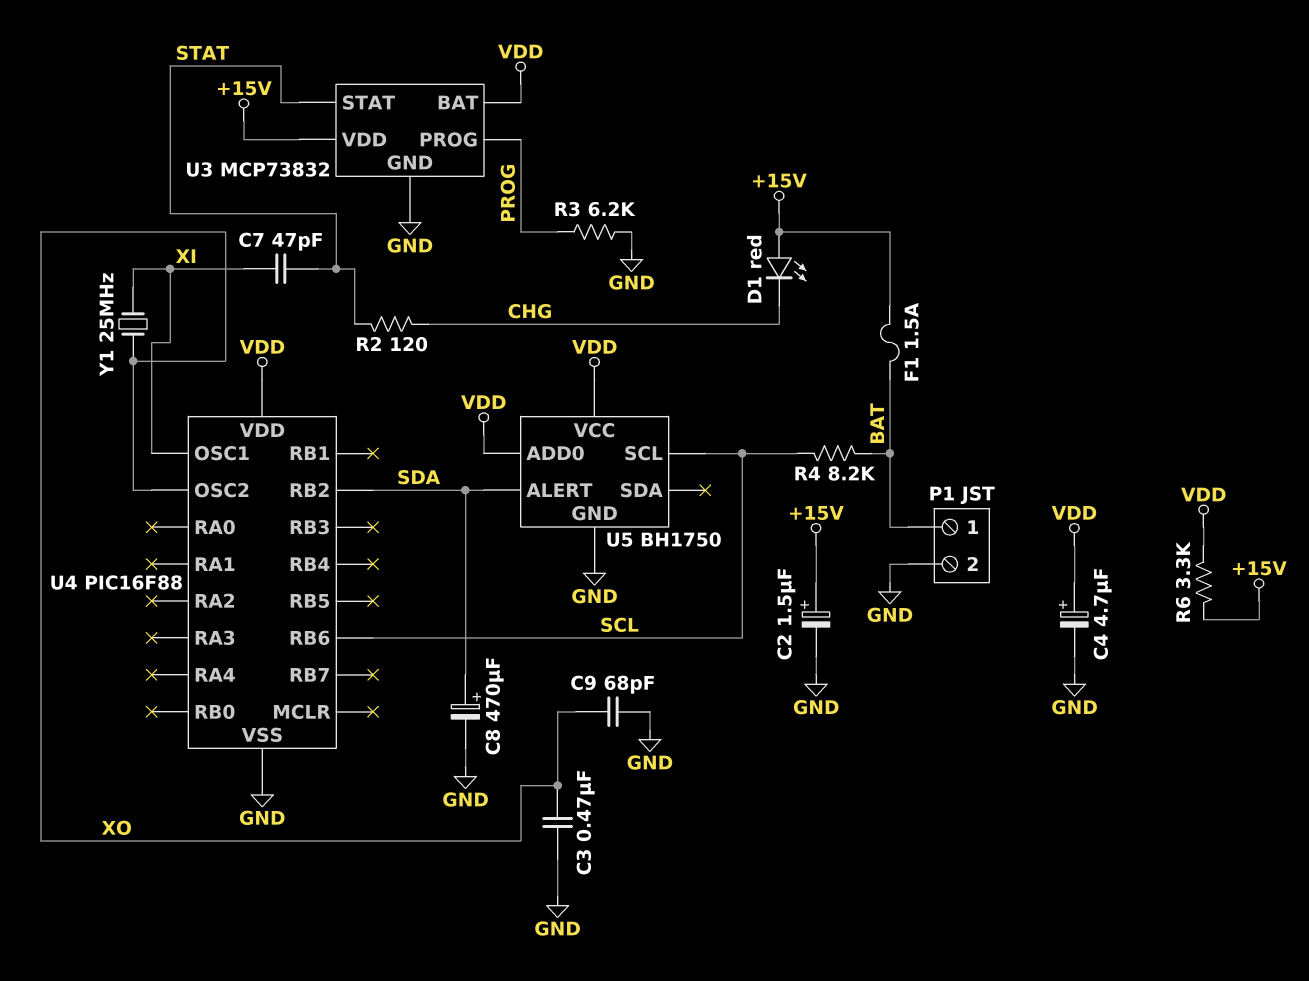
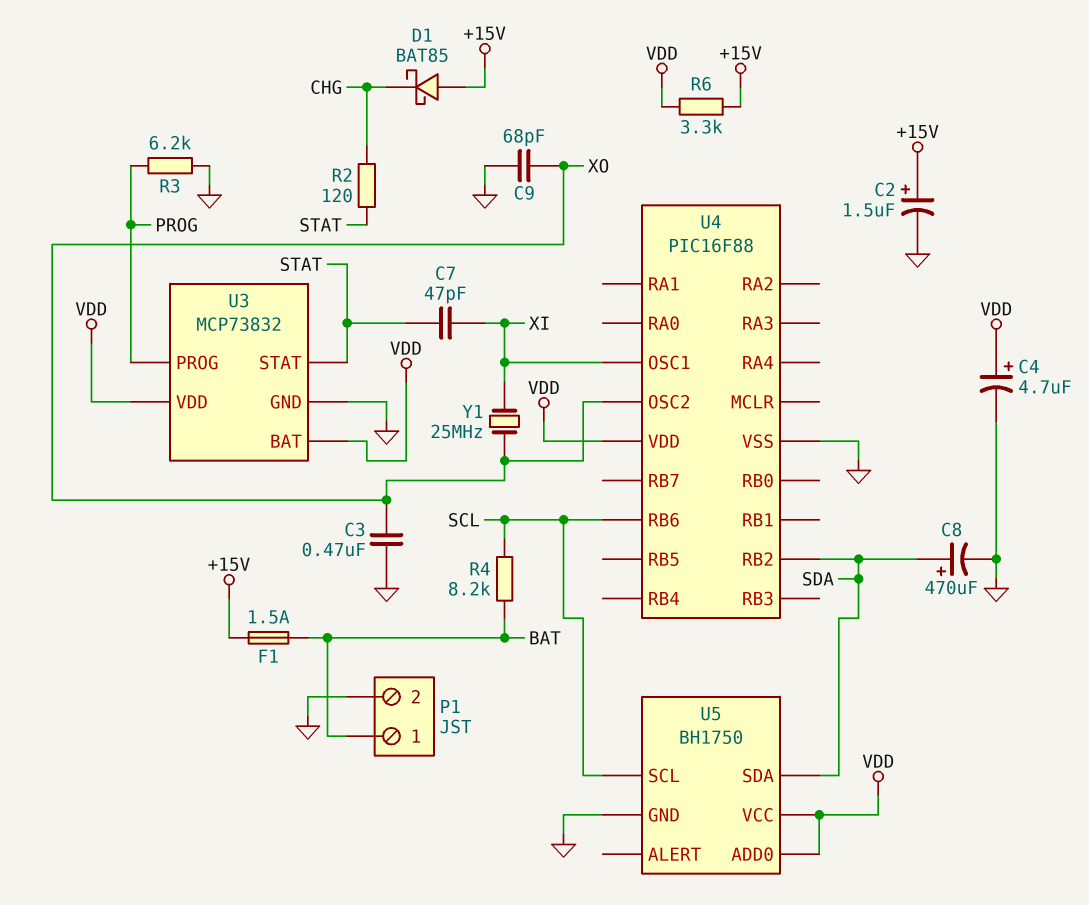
D1: LED red (A +15V, K CHG) -> schottky BAT85 (A +15V, K CHG)
U3 pin VDD: +15V -> VDD
U5 pin ALERT: SDA -> none
U5 pin SDA: none -> SDA

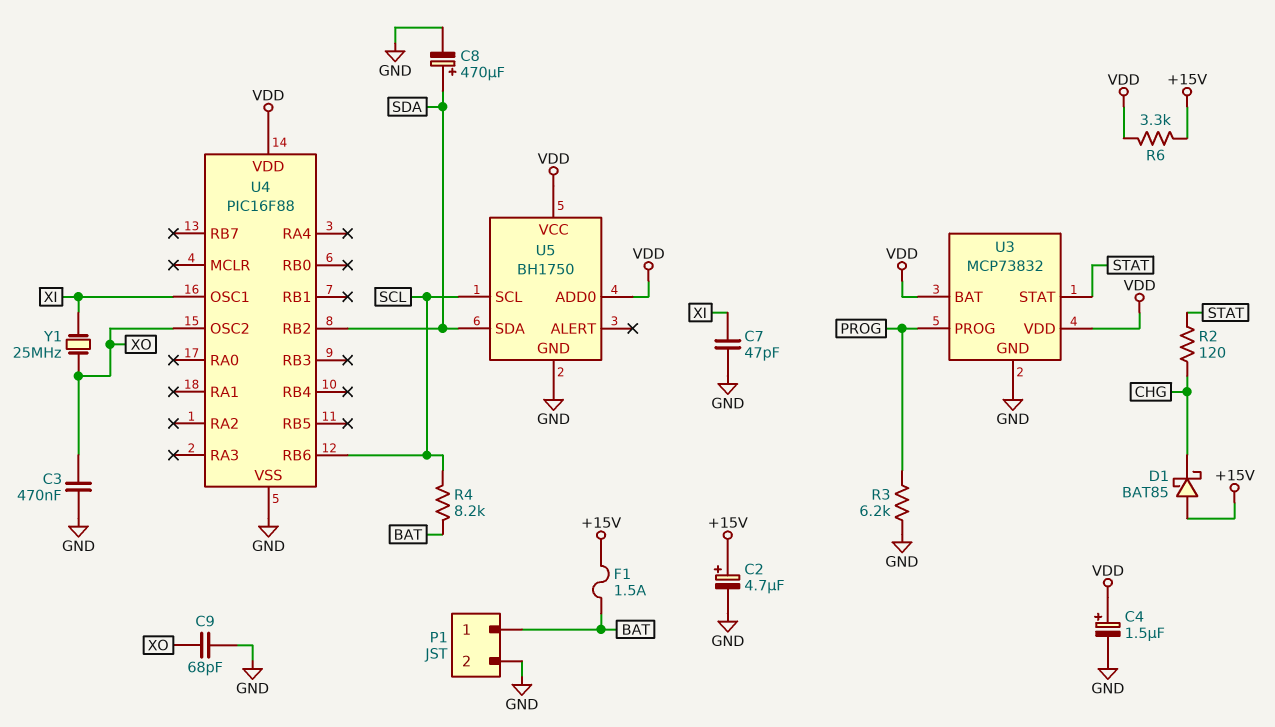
C2: 1.5uF (plus +15V, minus GND) -> 4.7uF (plus +15V, minus GND)
C4: 4.7uF (plus VDD, minus GND) -> 1.5uF (plus VDD, minus GND)
C7: 47pF (STAT, XI) -> 47pF (GND, XI)

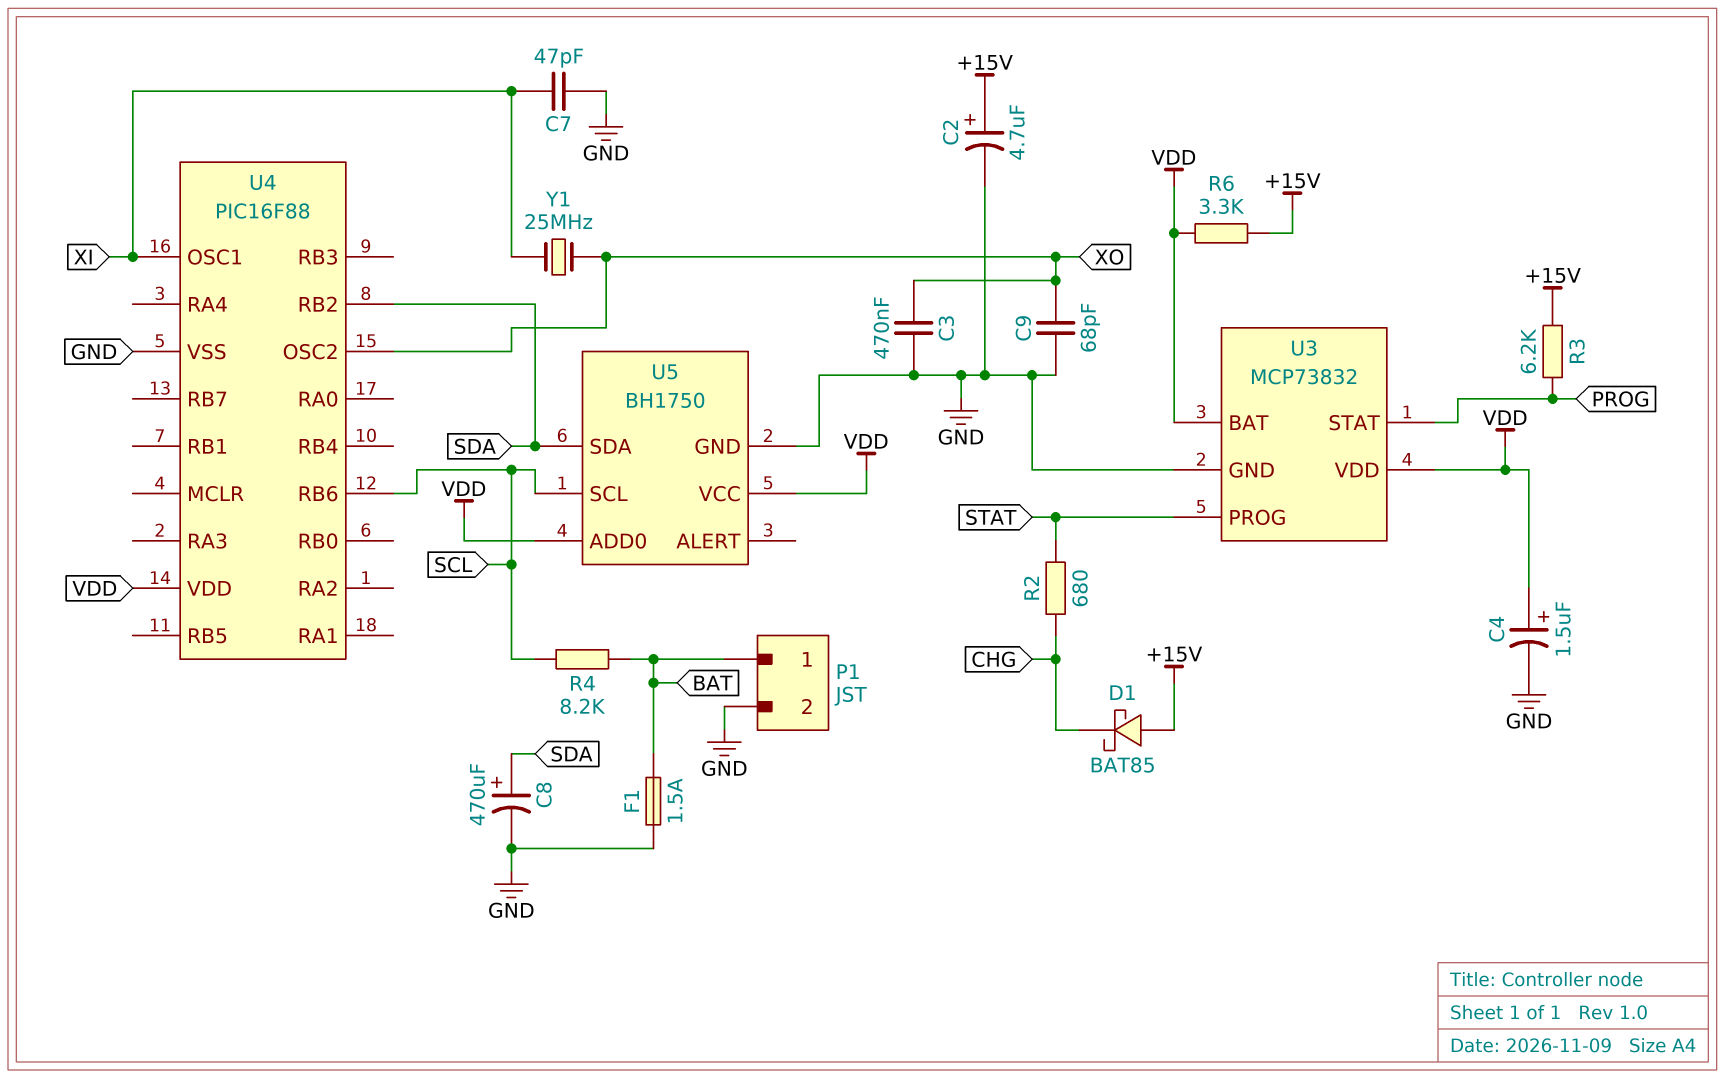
F1: 1.5A (+15V, BAT) -> 1.5A (BAT, GND)
R2: 120 (CHG, STAT) -> 680 (CHG, STAT)
R3: 6.2k (GND, PROG) -> 6.2k (+15V, PROG)
U3 pin PROG: PROG -> STAT
U3 pin STAT: STAT -> PROG

